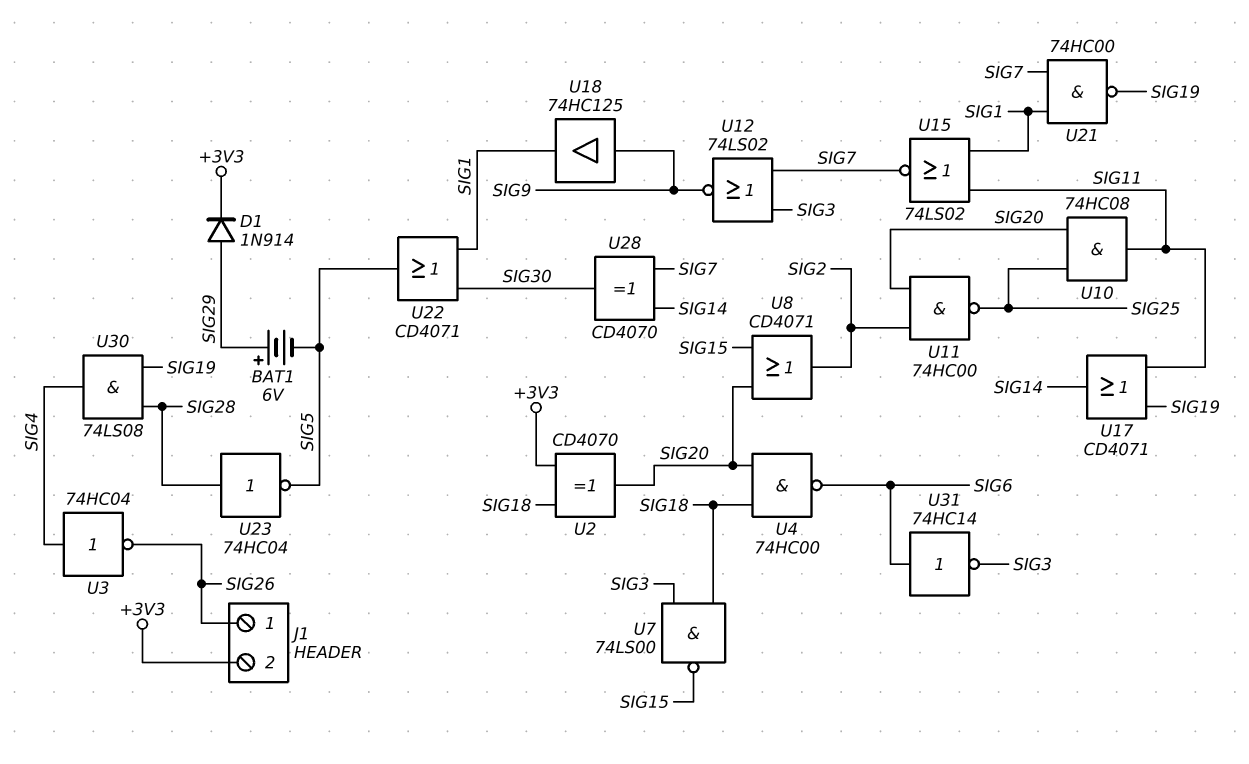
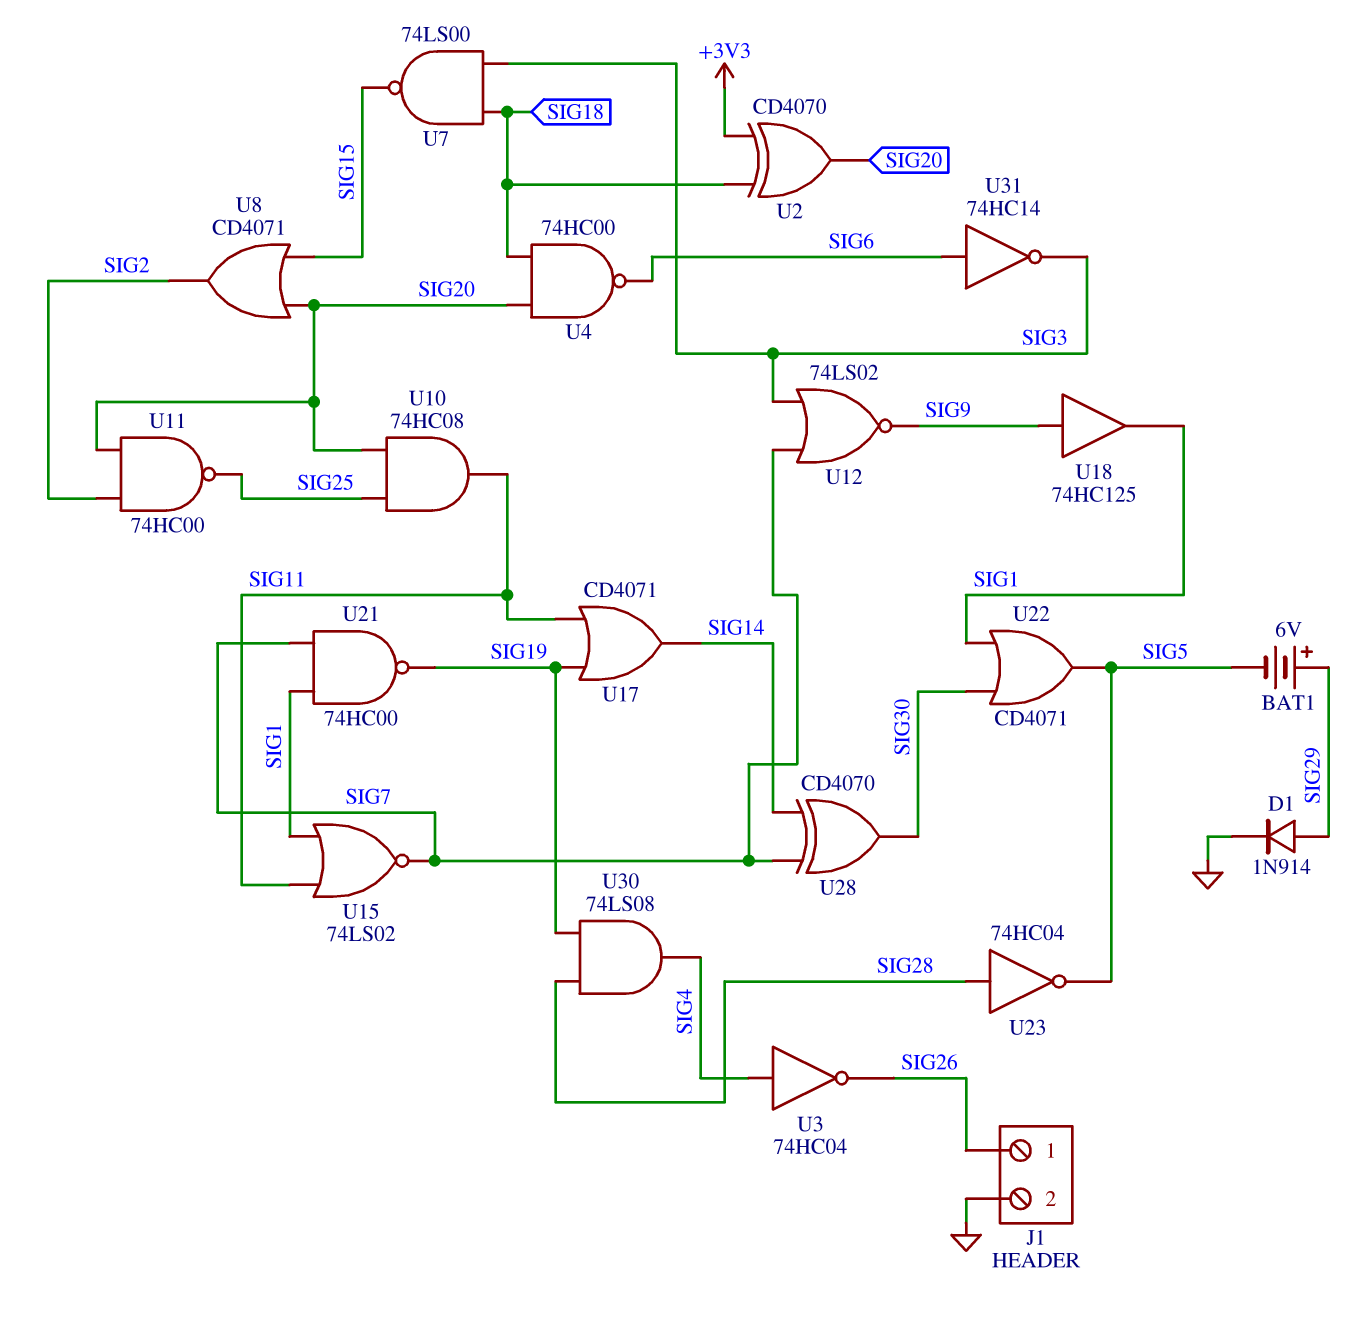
D1: diode 1N914 (A SIG29, K +3V3) -> diode 1N914 (A SIG29, K GND)
J1 pin 2: +3V3 -> GND

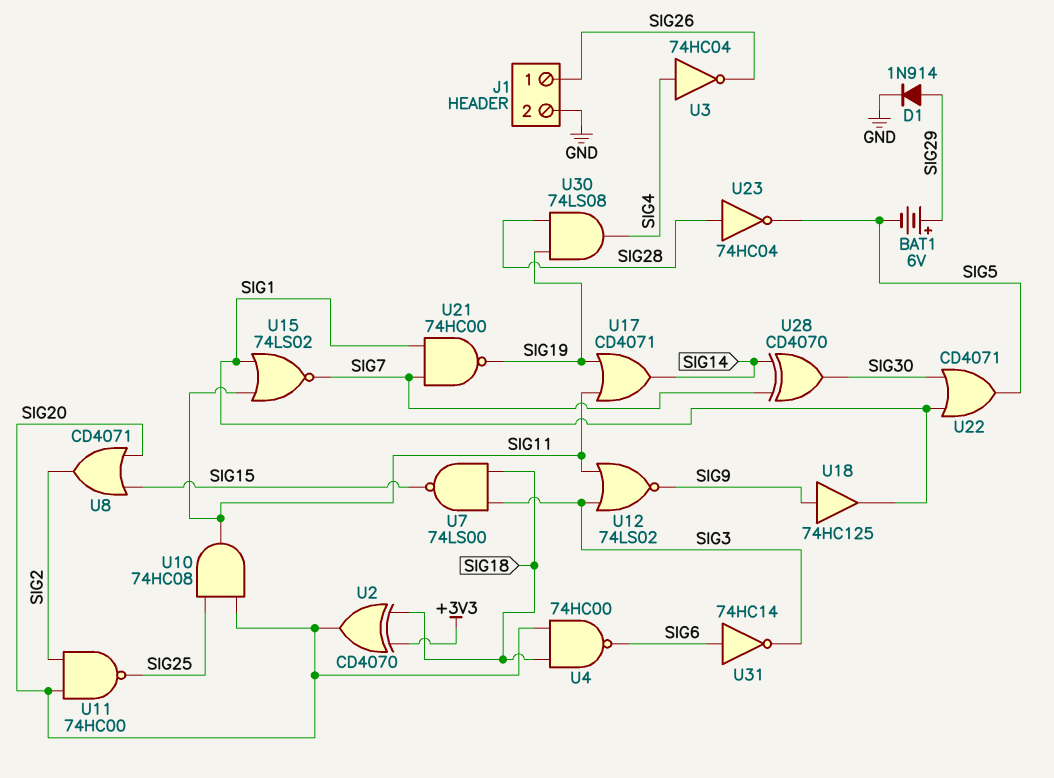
U12: NOR 74LS02 (in SIG3, in SIG7, out SIG9) -> NOR 74LS02 (in SIG3, in SIG11, out SIG9)

